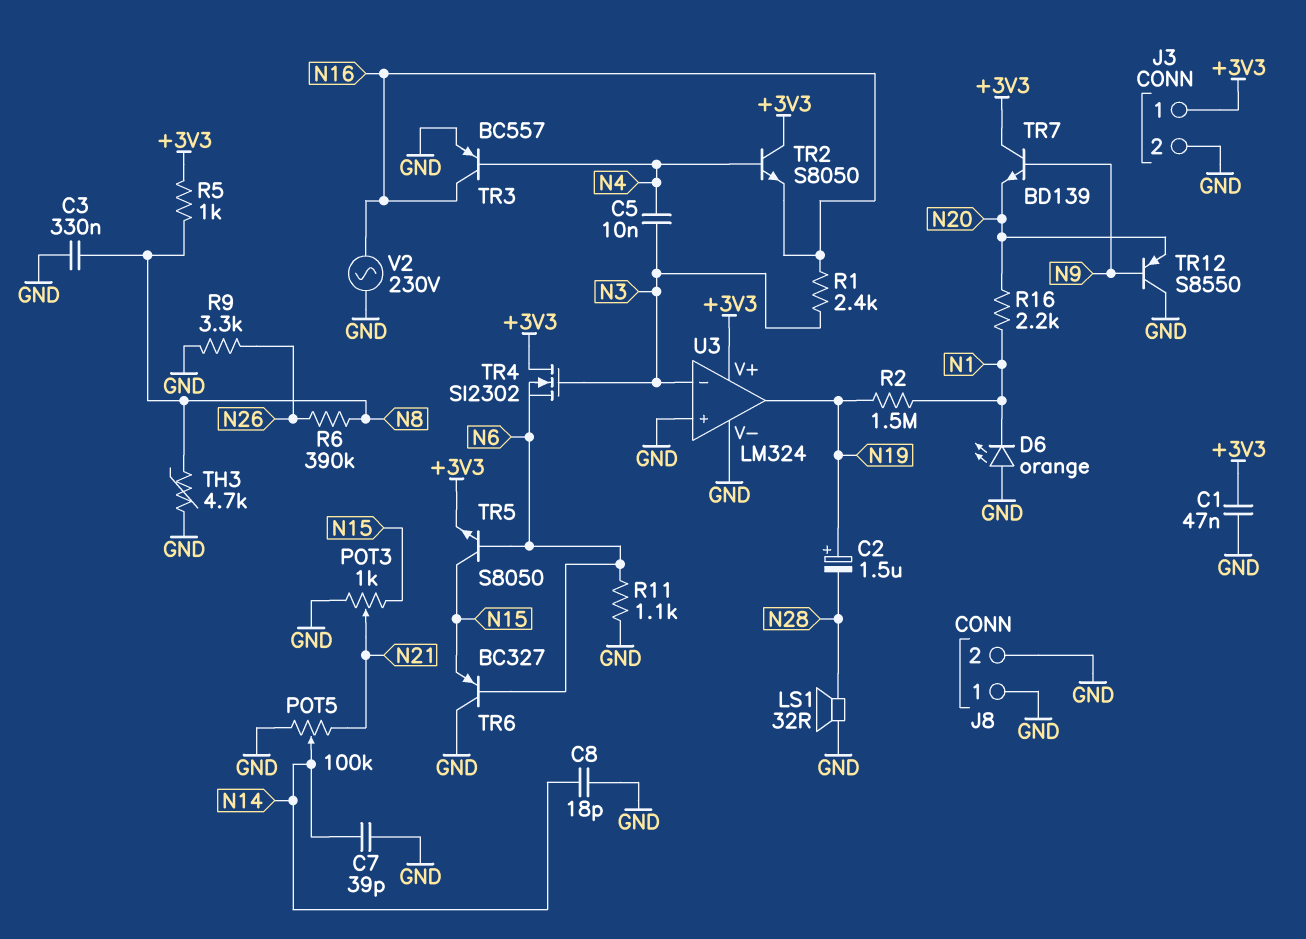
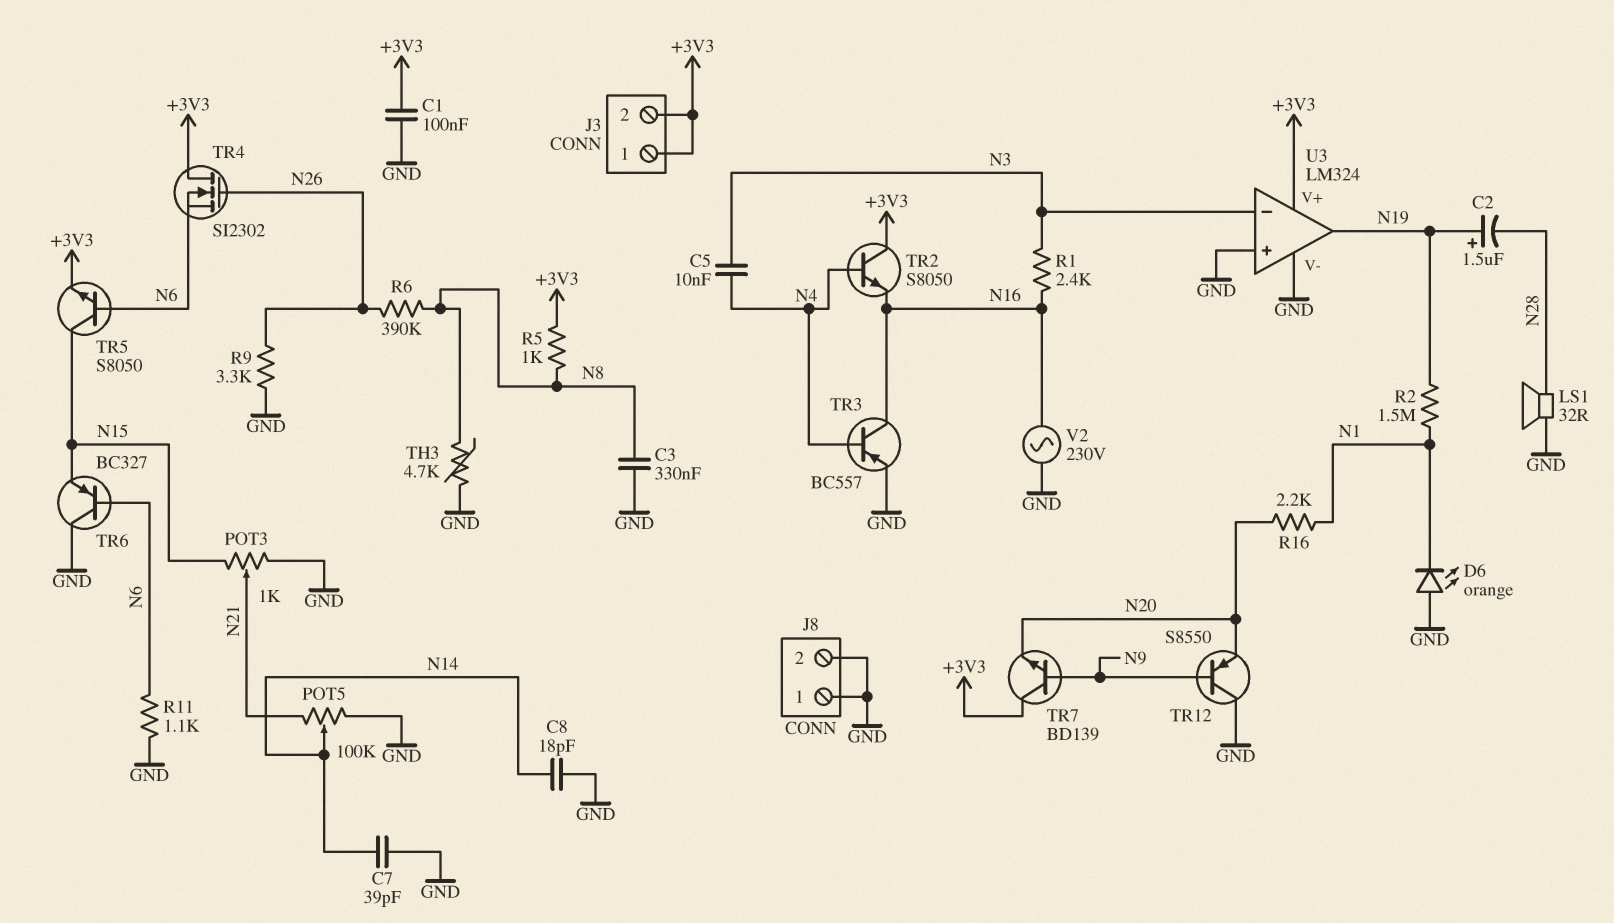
C1: 47nF (+3V3, GND) -> 100nF (+3V3, GND)
J3 pin 2: GND -> +3V3
TR4: NMOS SI2302 (G N3, D +3V3, S N6) -> NMOS SI2302 (G N26, D +3V3, S N6)

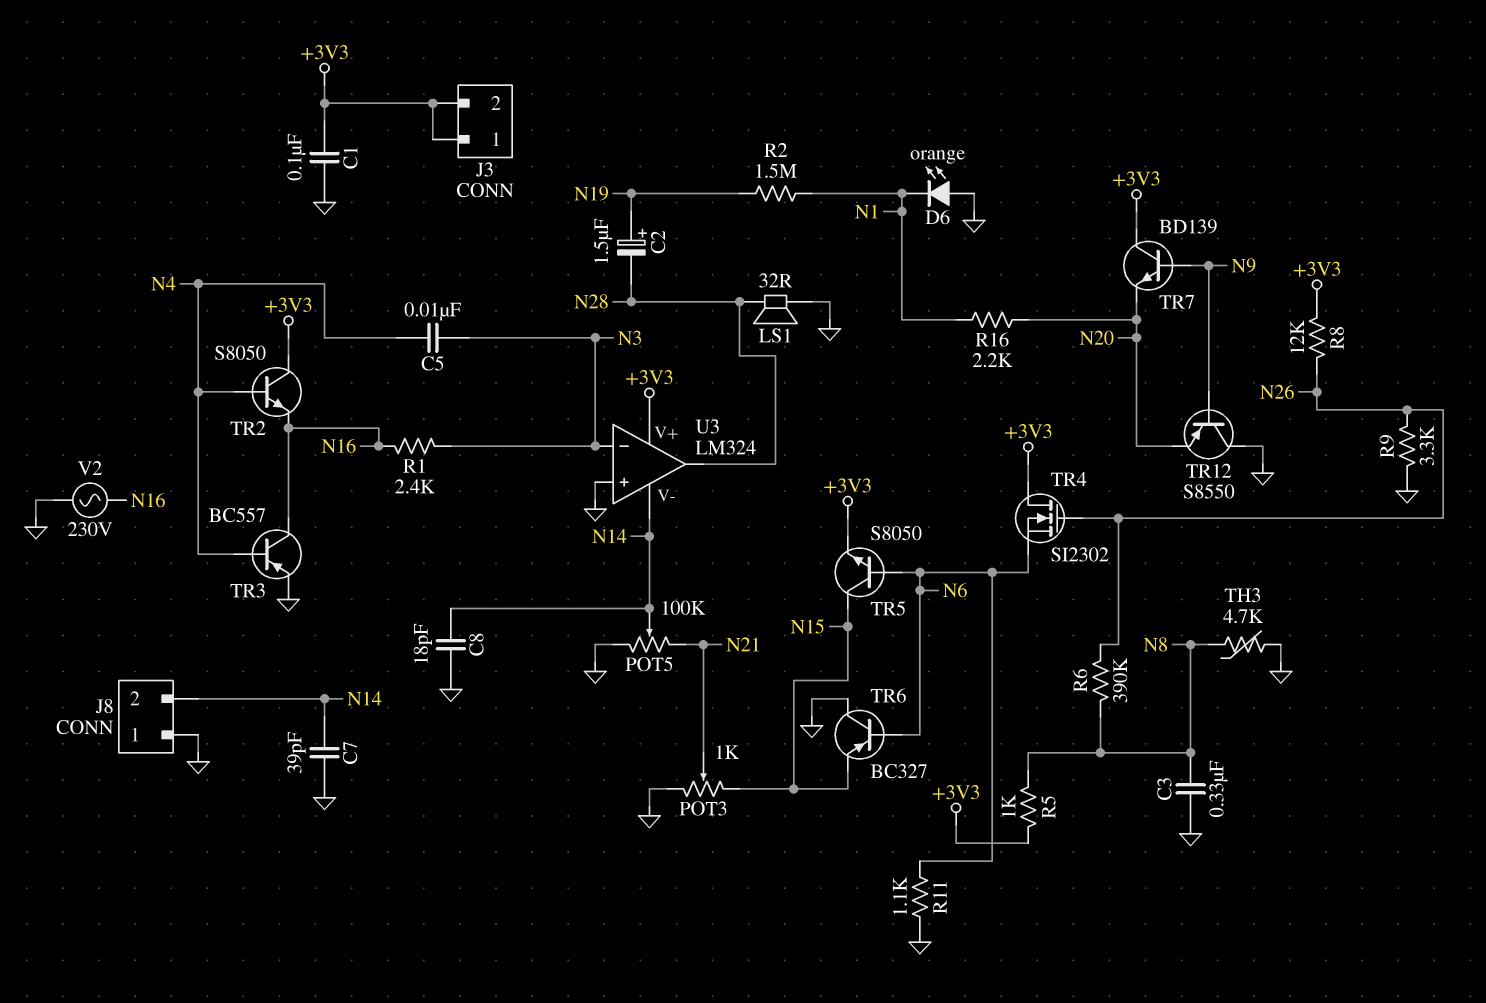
J8 pin 2: GND -> N14
R8: none -> 12k (+3V3, N26)
U3 pin V-: GND -> N14
U3 pin out: N19 -> N28

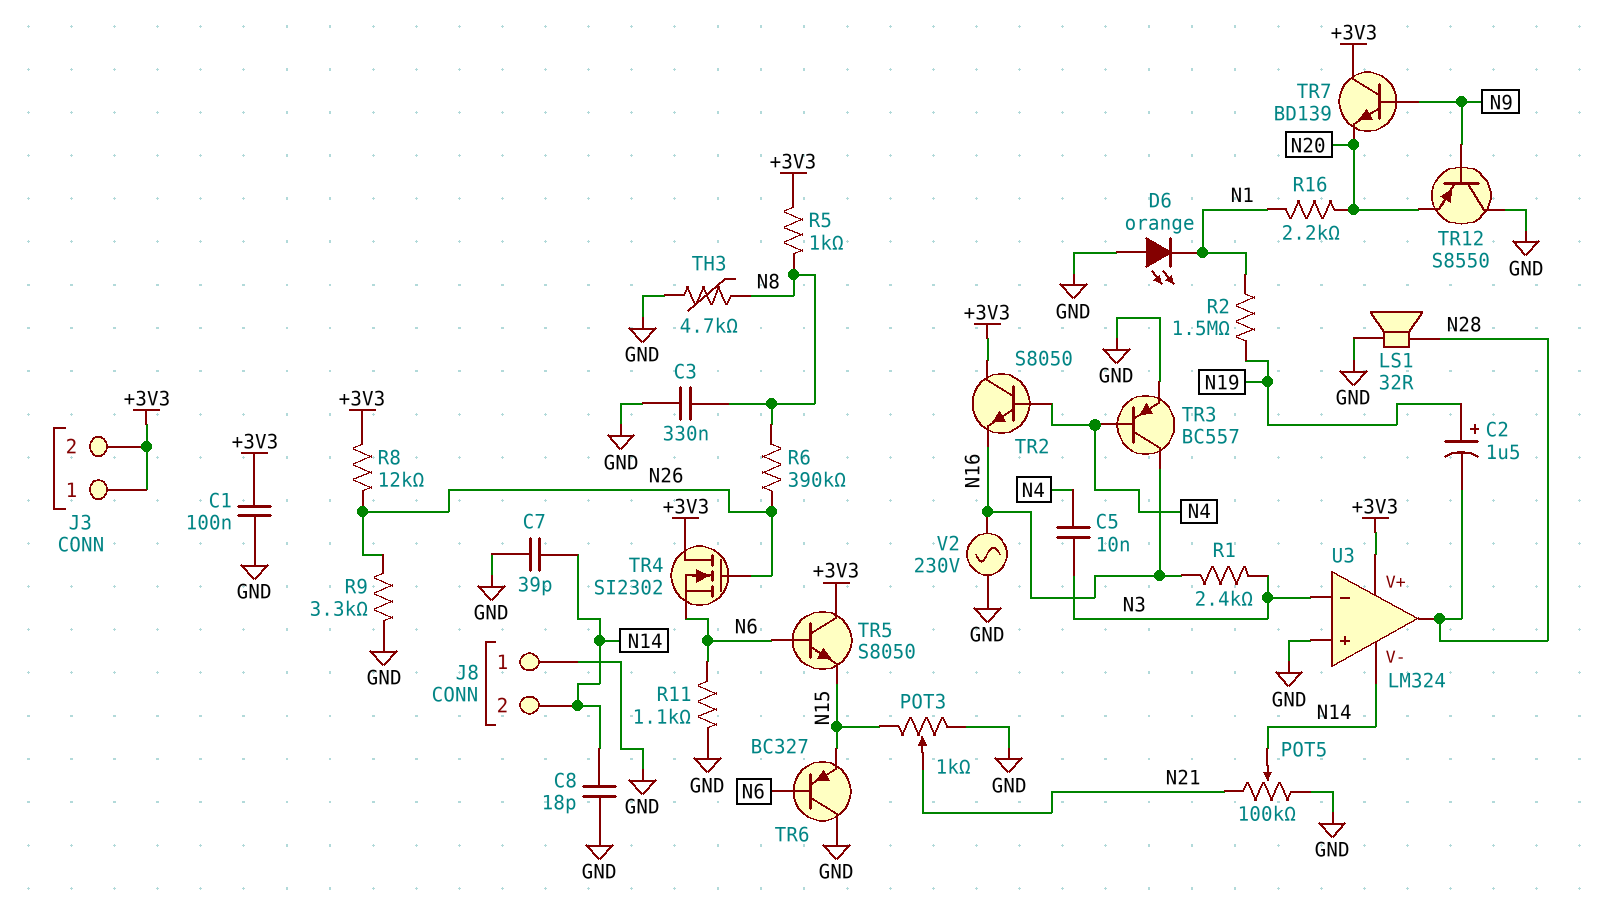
TR5: NPN S8050 (B N6, C N15, E +3V3) -> NPN S8050 (B N6, C +3V3, E N15)

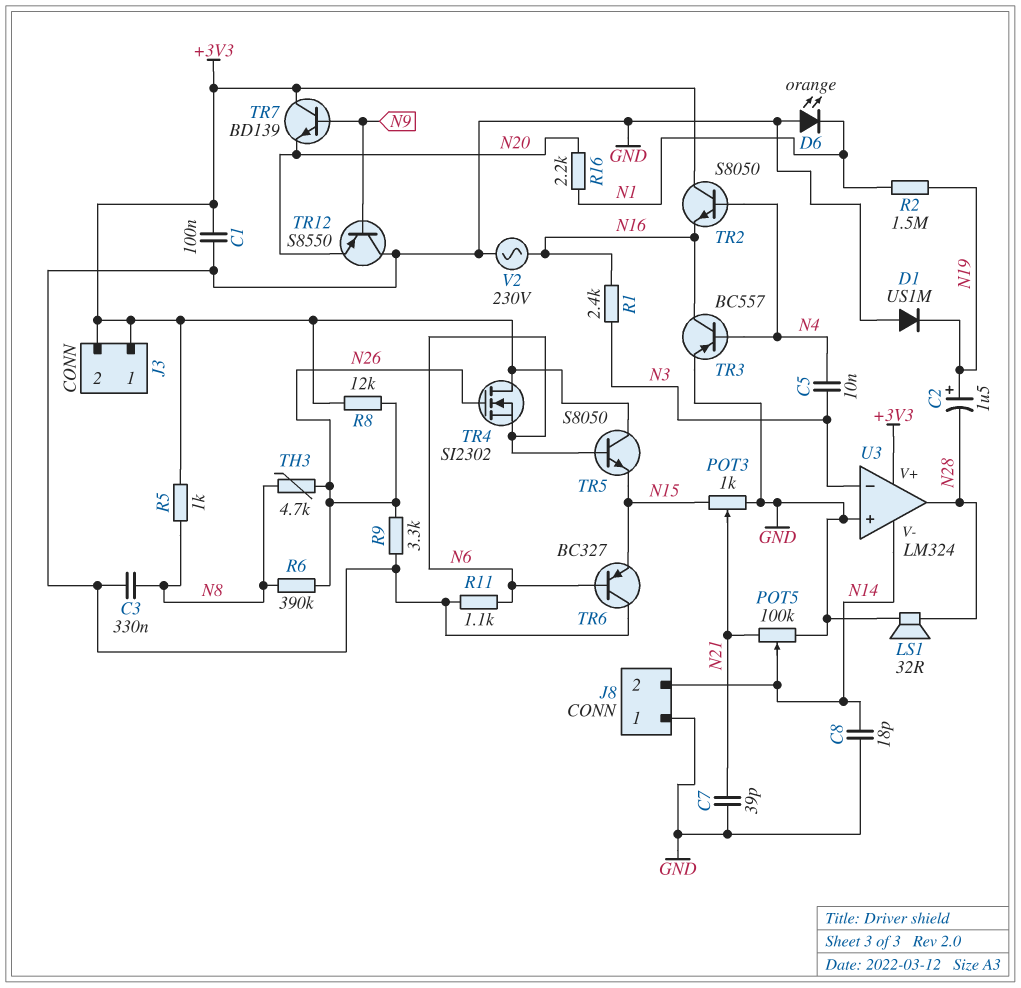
C7: 39pF (GND, N14) -> 39pF (GND, N21)
D1: none -> diode US1M (A GND, K N19)
TH3: 4.7k (GND, N8) -> 4.7k (N8, N26)

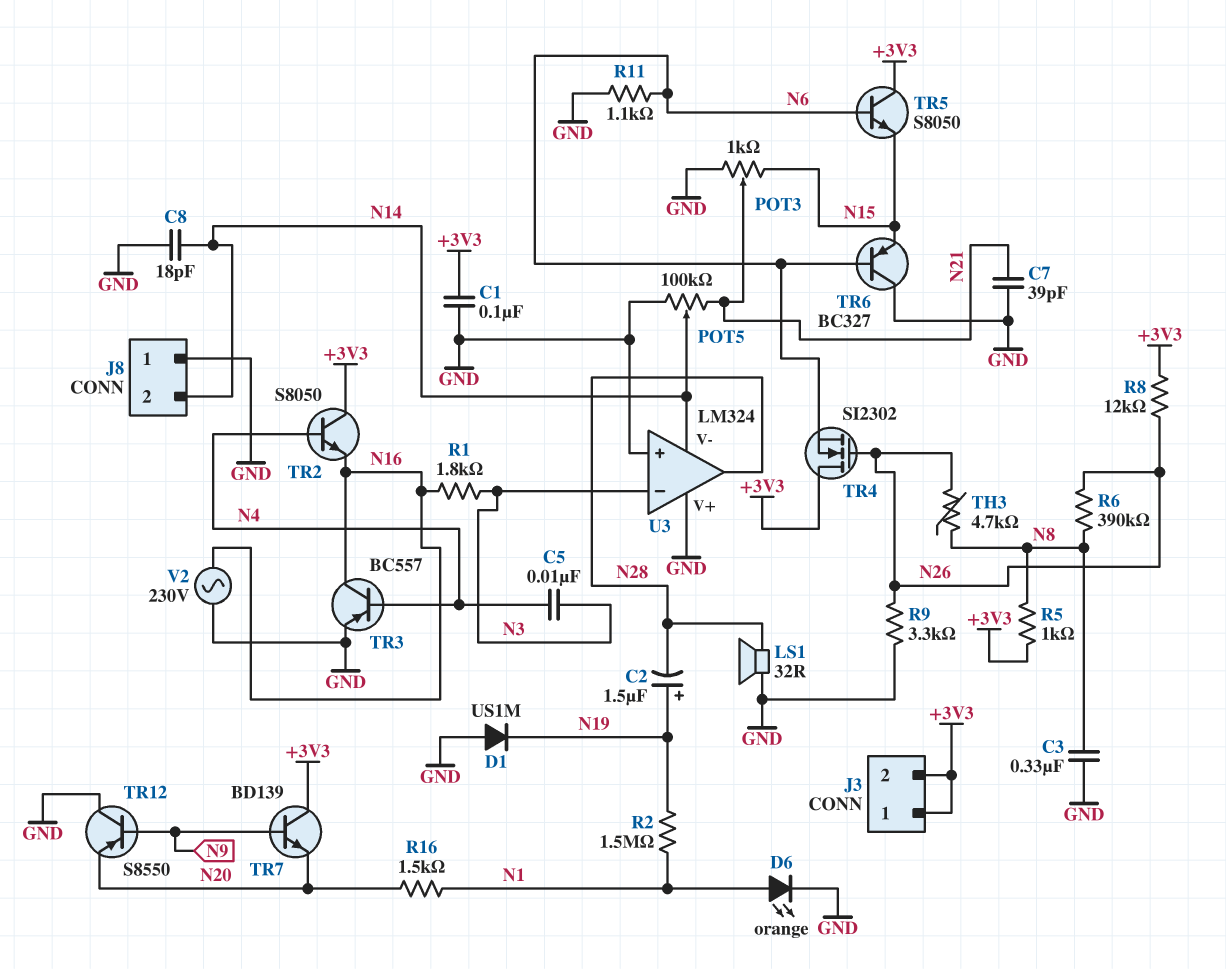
D6: LED orange (A GND, K N1) -> LED orange (A N1, K GND)
R1: 2.4k (N3, N16) -> 1.8k (N3, N16)
R16: 2.2k (N1, N20) -> 1.5k (N1, N20)
U3 pin V+: +3V3 -> GND

